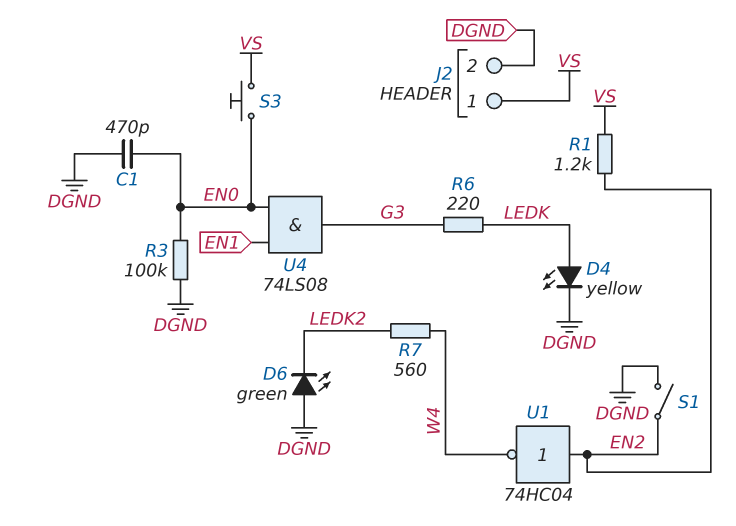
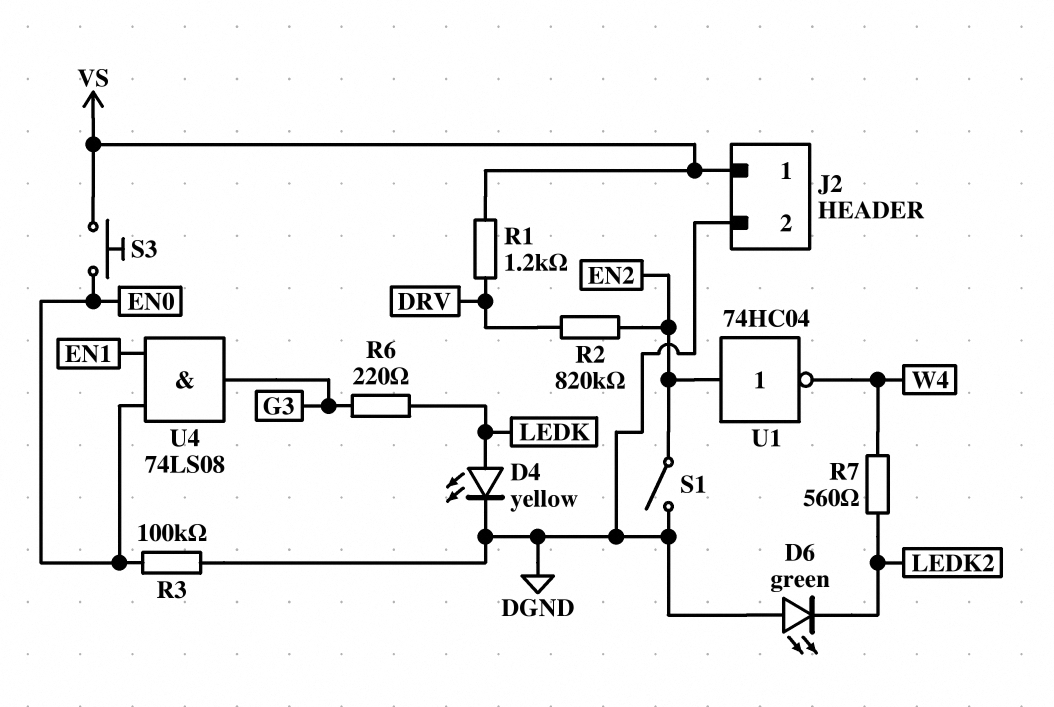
C1: 470pF (DGND, EN0) -> none
R1: 1.2k (EN2, VS) -> 1.2k (DRV, VS)
R2: none -> 820k (DRV, EN2)

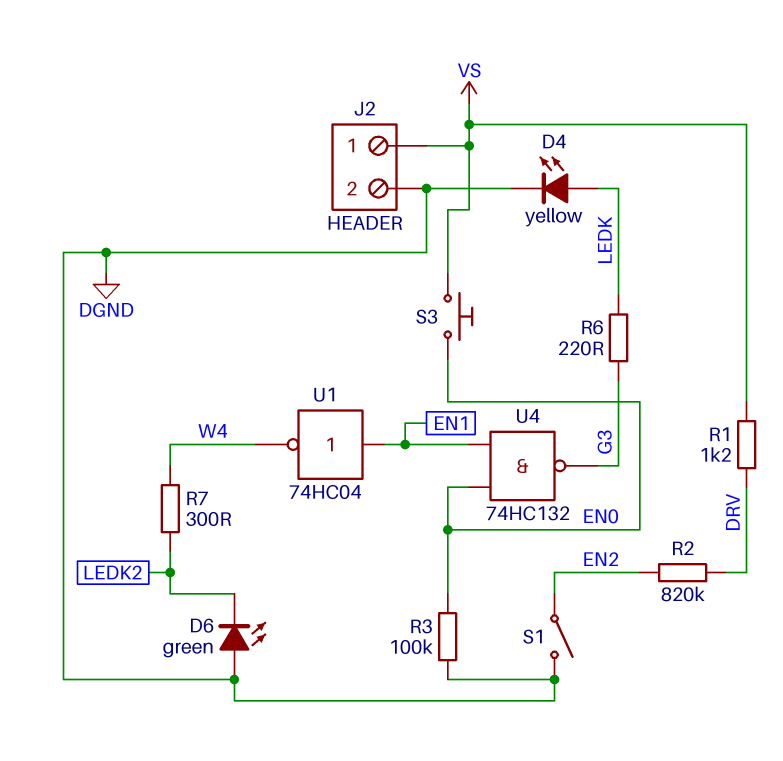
R7: 560 (LEDK2, W4) -> 300 (LEDK2, W4)
U1: NOT 74HC04 (in EN2, out W4) -> NOT 74HC04 (in EN1, out W4)
U4: AND 74LS08 (in EN0, in EN1, out G3) -> NAND 74HC132 (in EN0, in EN1, out G3)

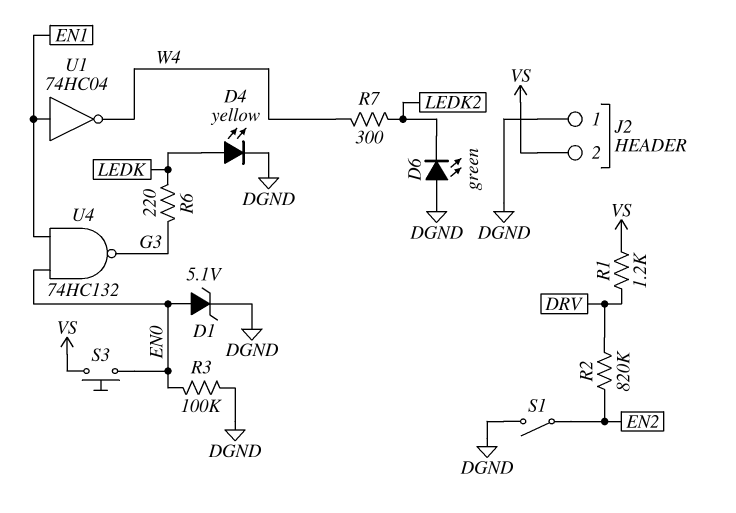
D1: none -> zener 5.1V (A EN0, K DGND)
J2 pin 1: VS -> DGND
J2 pin 2: DGND -> VS

